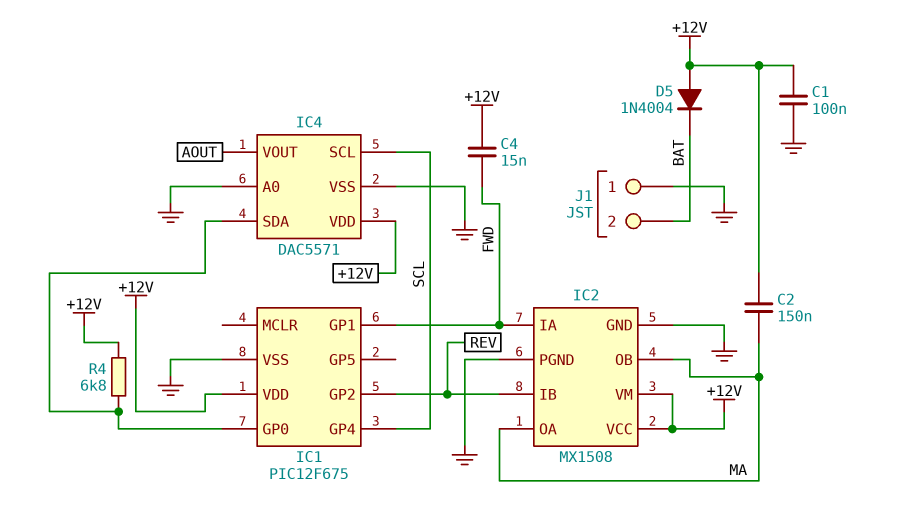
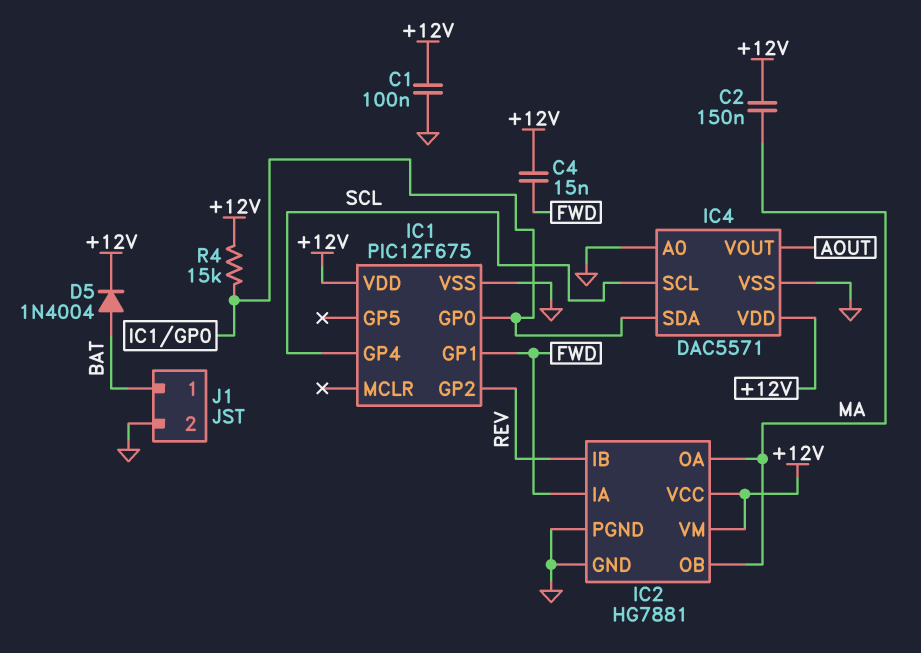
D5: diode 1N4004 (A +12V, K BAT) -> diode 1N4004 (A BAT, K +12V)
IC2: MX1508 -> HG7881
J1 pin 1: GND -> BAT
J1 pin 2: BAT -> GND
R4: 6.8k (+12V, IC1/GP0) -> 15k (+12V, IC1/GP0)

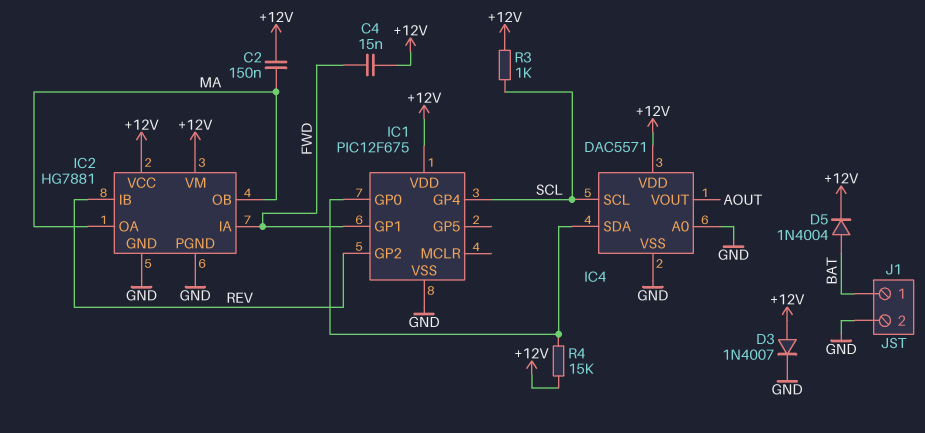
C1: 100nF (+12V, GND) -> none
D3: none -> diode 1N4007 (A +12V, K GND)
R3: none -> 1k (+12V, SCL)

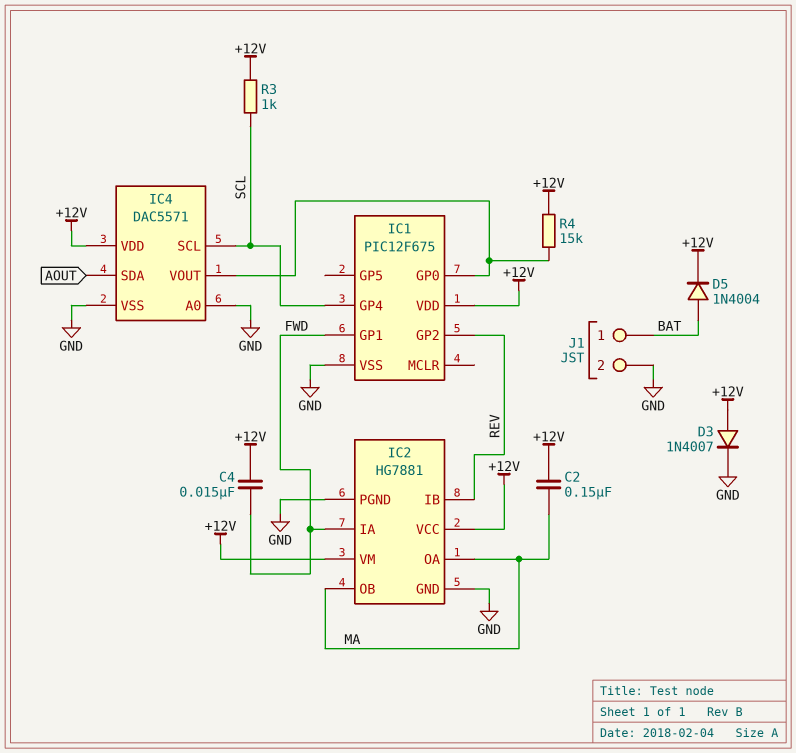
IC4 pin SDA: IC1/GP0 -> AOUT
IC4 pin VOUT: AOUT -> IC1/GP0

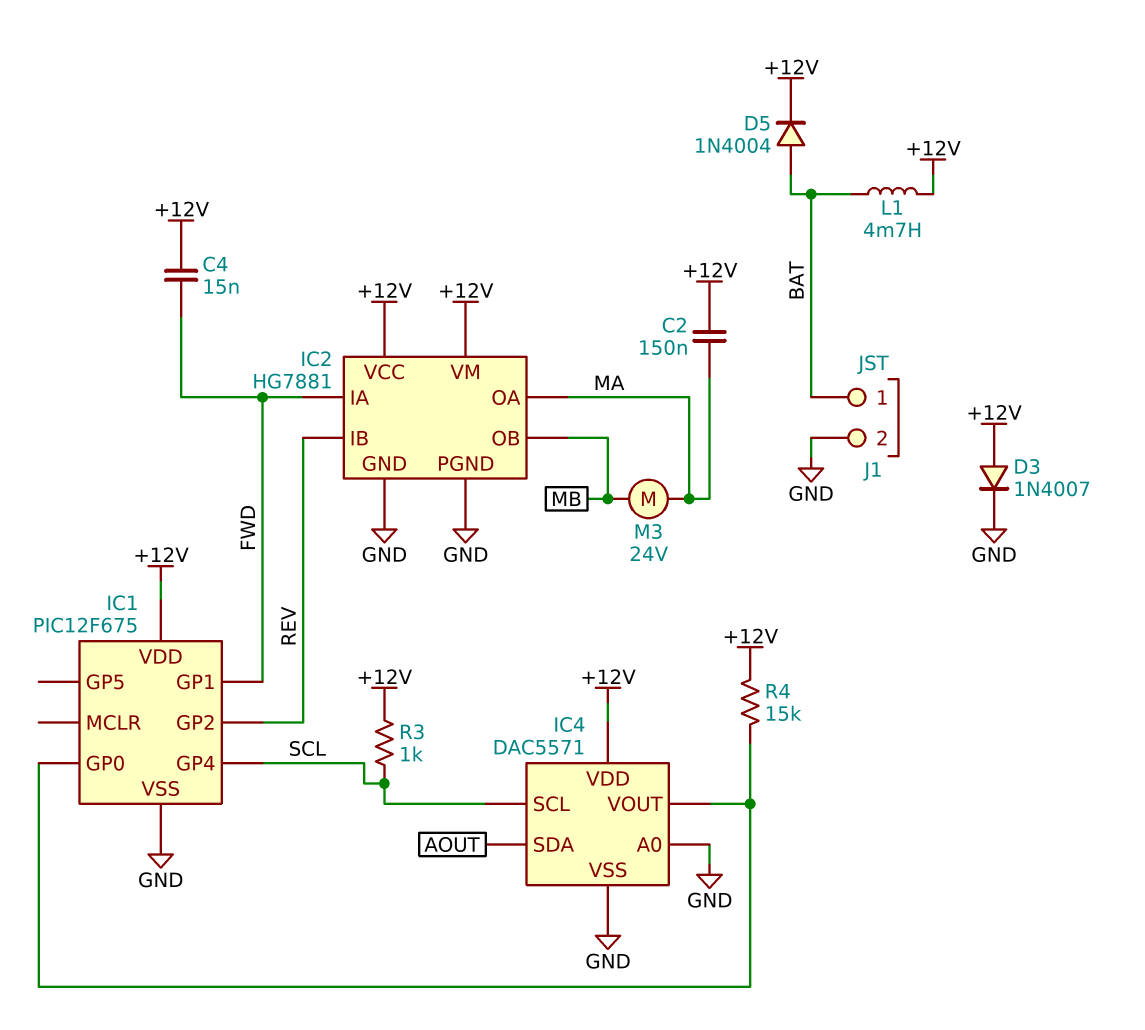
IC2 pin OB: MA -> MB
L1: none -> 4.7mH (+12V, BAT)
M3: none -> motor 24V (MA, MB)

